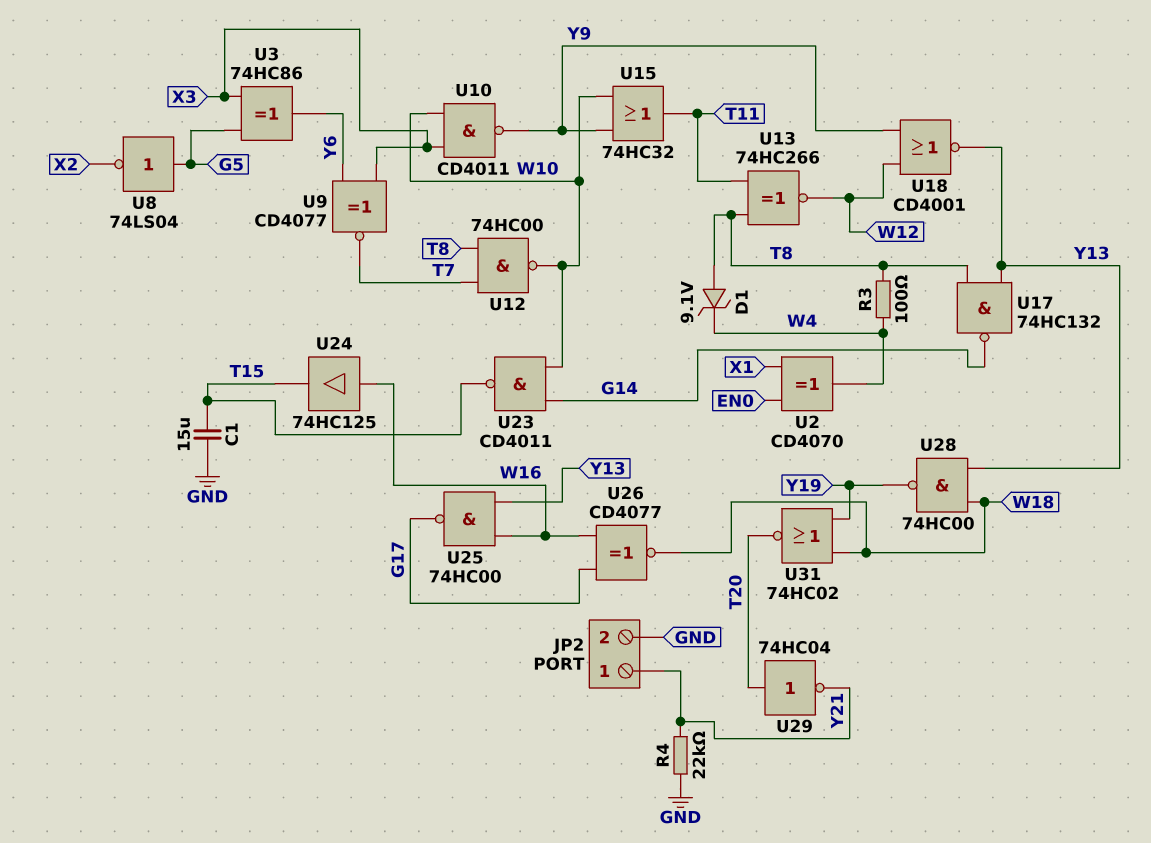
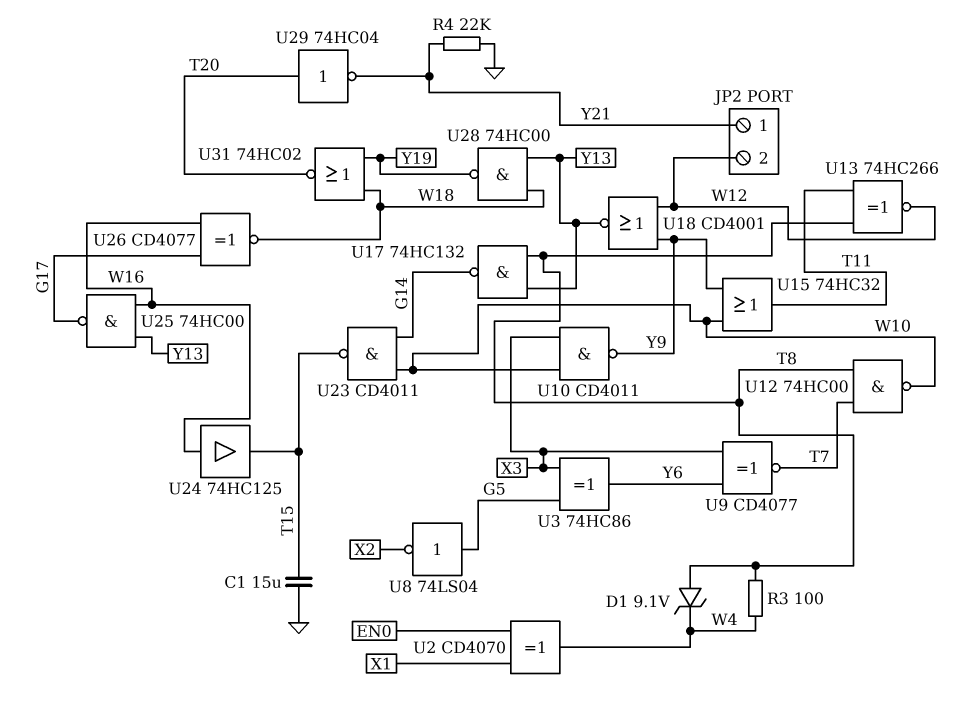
JP2 pin 2: GND -> W12

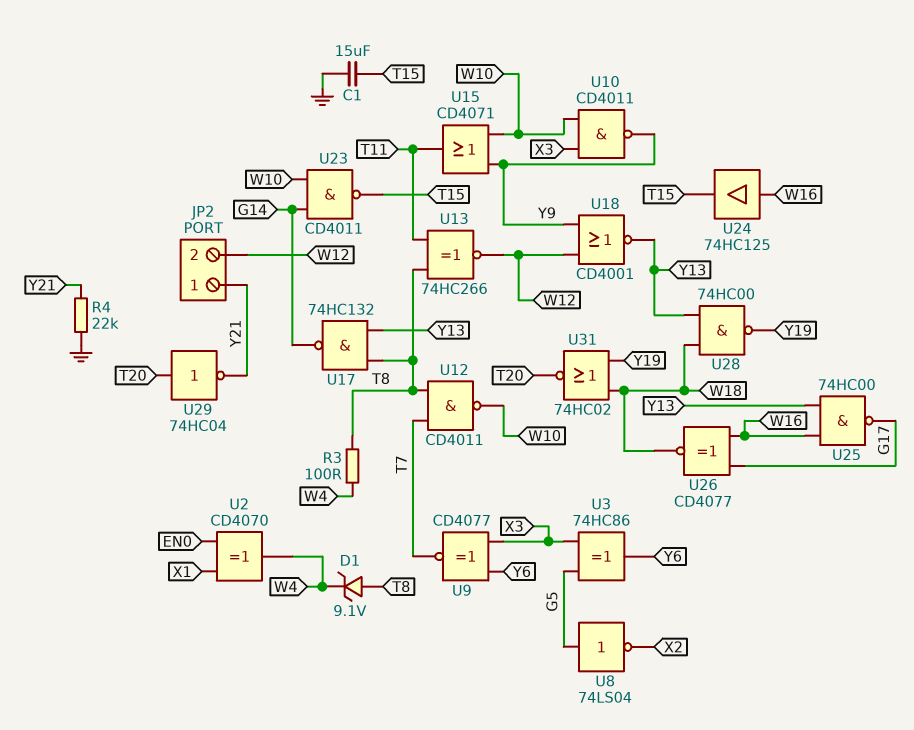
U12: NAND 74HC00 (in T7, in T8, out W10) -> NAND CD4011 (in T7, in T8, out W10)
U15: OR 74HC32 (in W10, in Y9, out T11) -> OR CD4071 (in W10, in Y9, out T11)

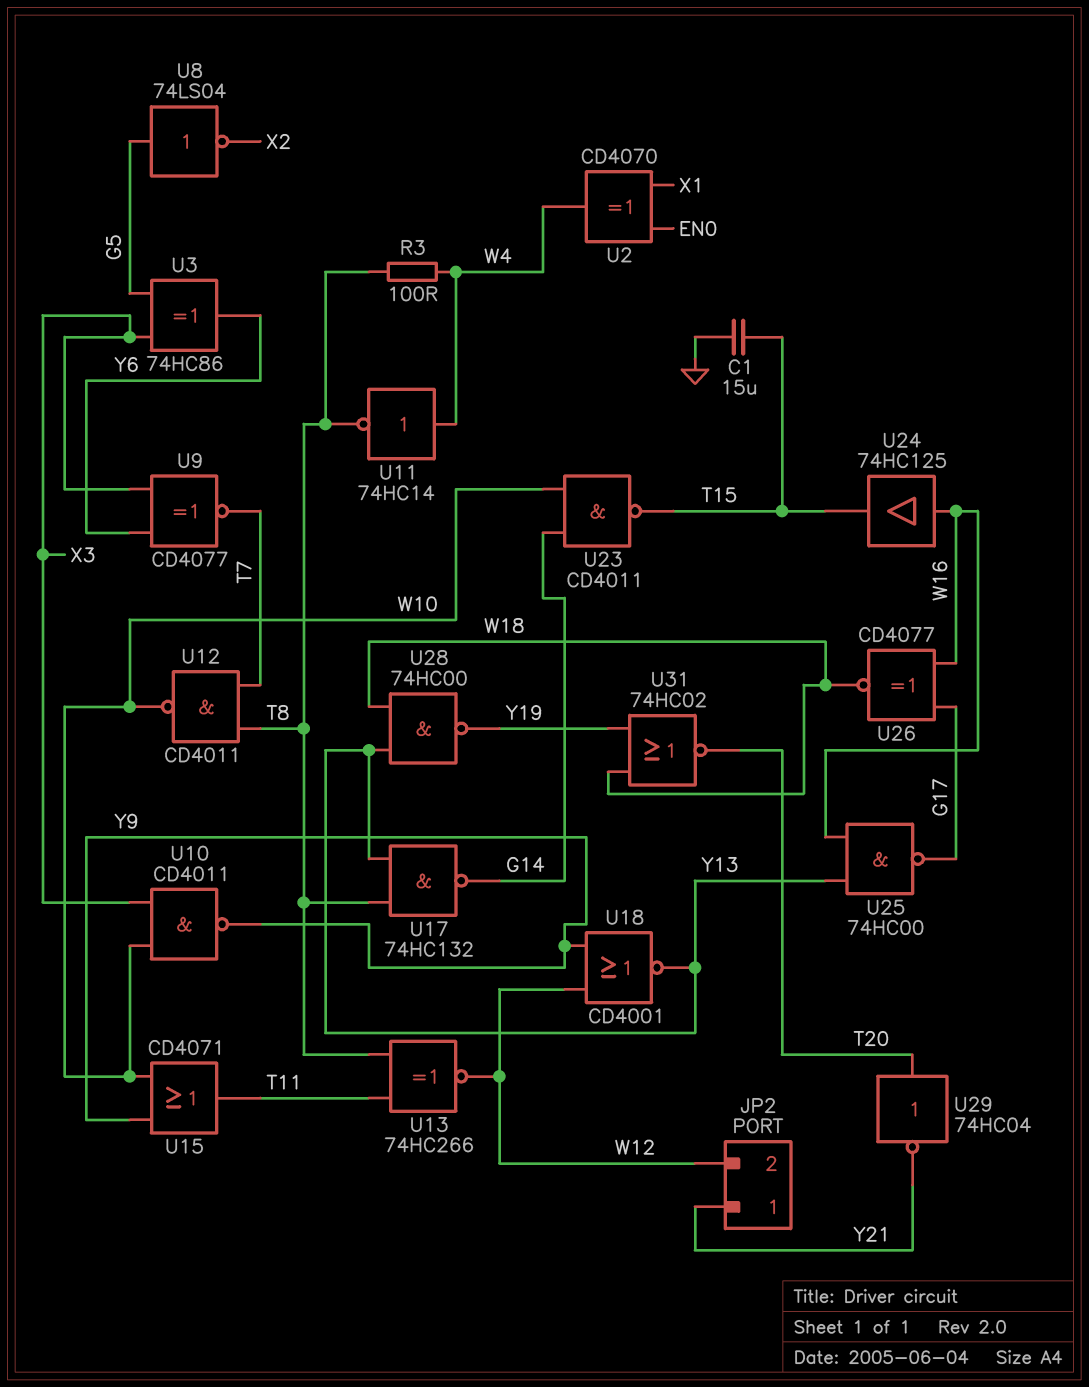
D1: zener 9.1V (A T8, K W4) -> none
R4: 22k (GND, Y21) -> none
U11: none -> NOT 74HC14 (in W4, out T8)

